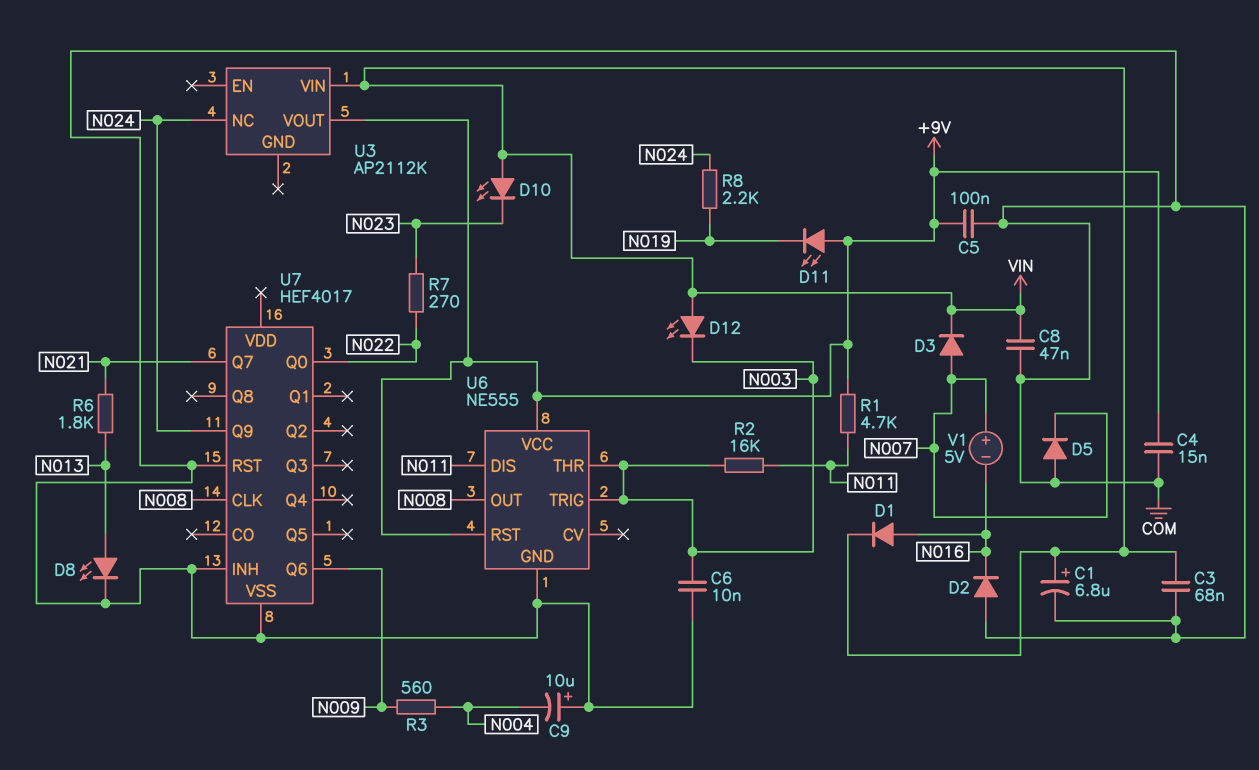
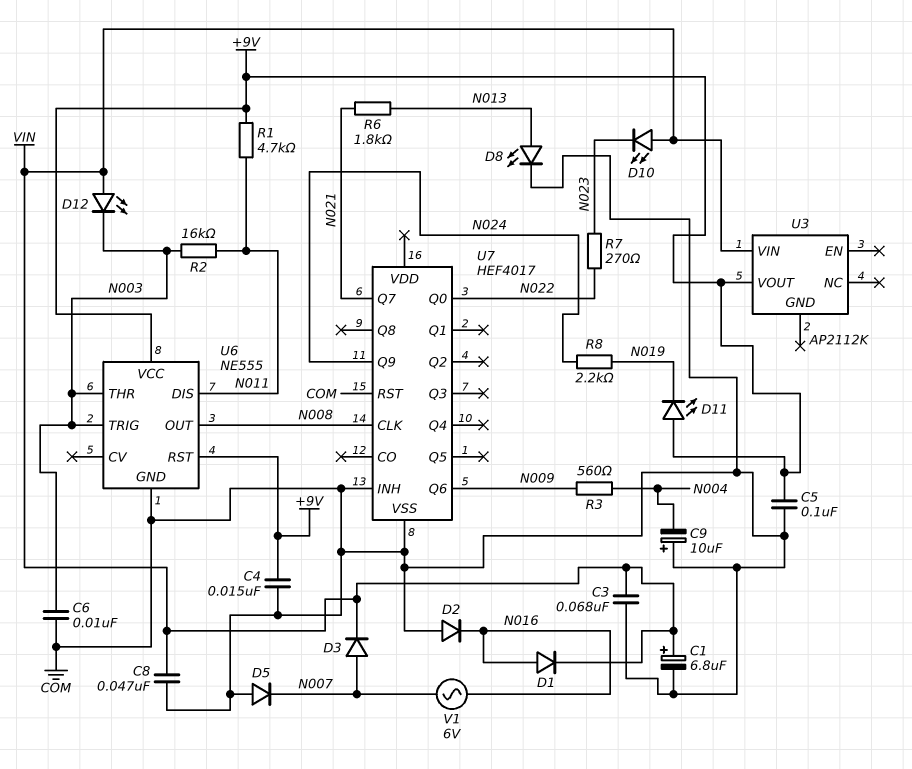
U3 pin NC: N024 -> none
V1: 5V (plus N007, minus N016) -> AC 6V (N007, N016)

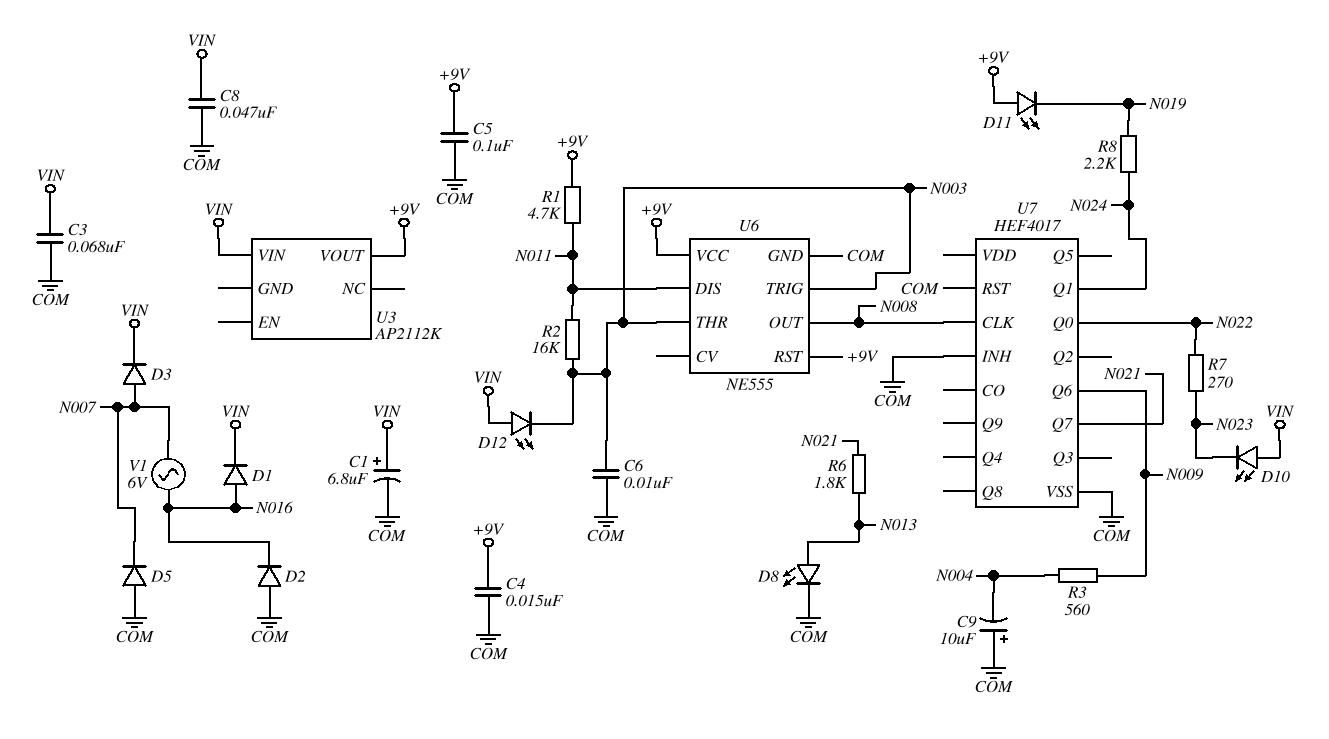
U7 pin Q1: none -> N024
U7 pin Q9: N024 -> none

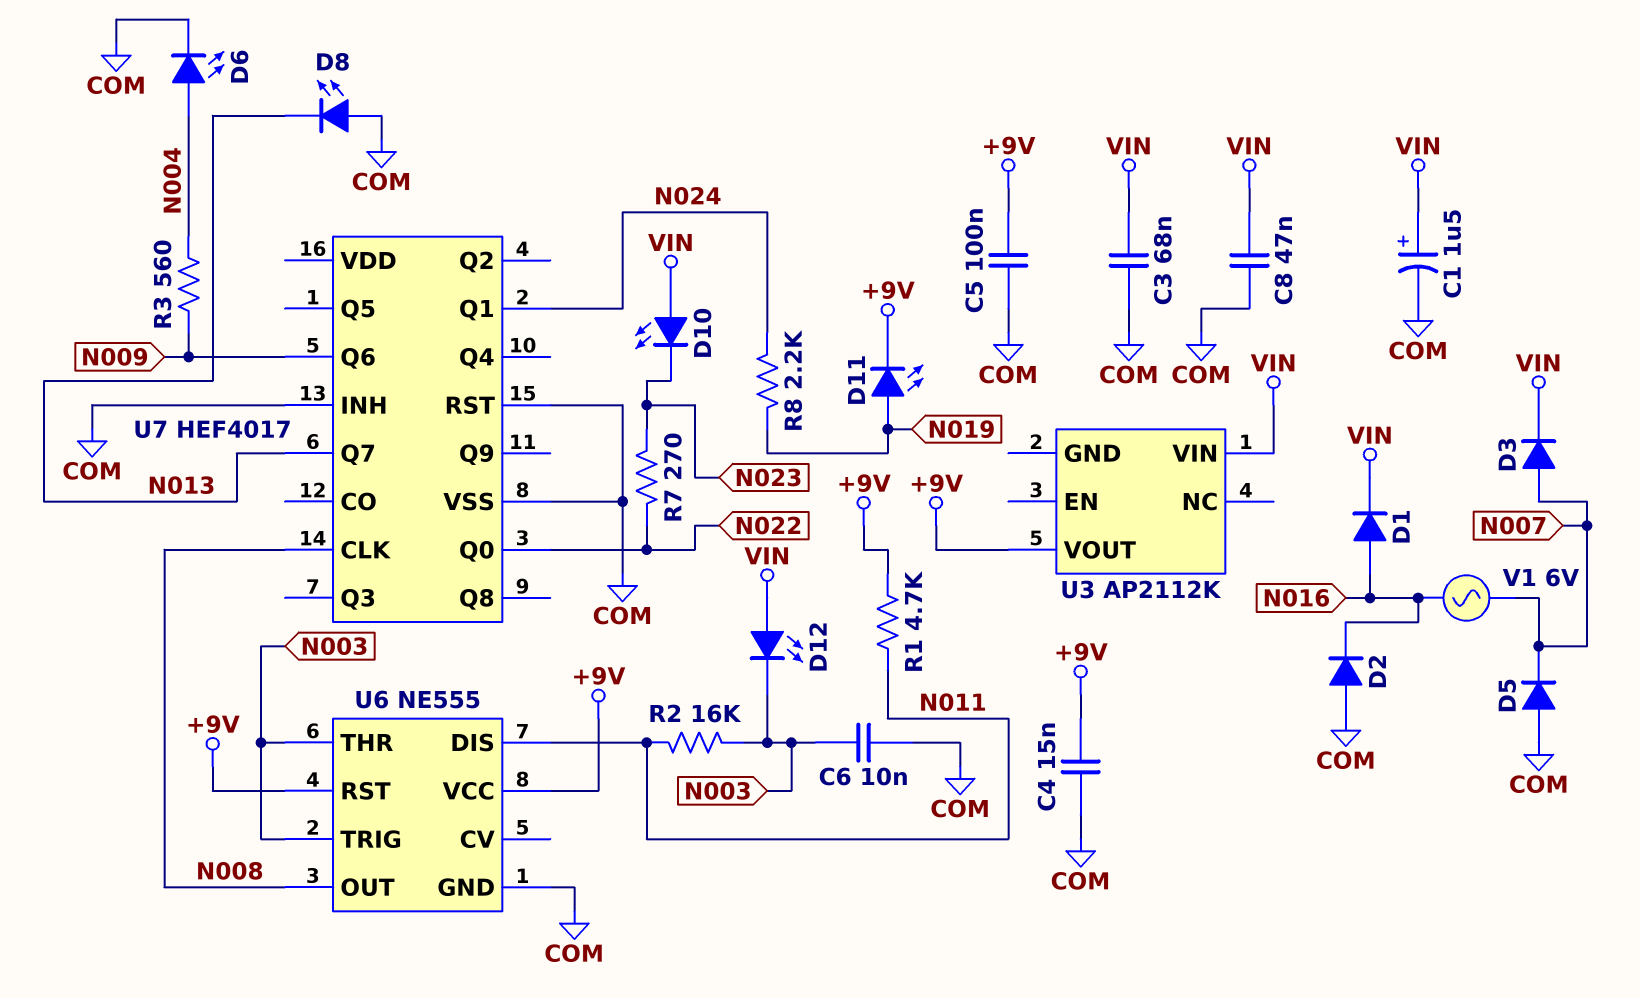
C1: 6.8uF (plus VIN, minus COM) -> 1.5uF (plus VIN, minus COM)
C9: 10uF (plus COM, minus N004) -> none
D6: none -> LED (A N004, K COM)
D8: LED (A N013, K COM) -> LED (A COM, K N013)
D11: LED (A +9V, K N019) -> LED (A N019, K +9V)
R6: 1.8k (N013, N021) -> none
U7 pin Q7: N021 -> N013

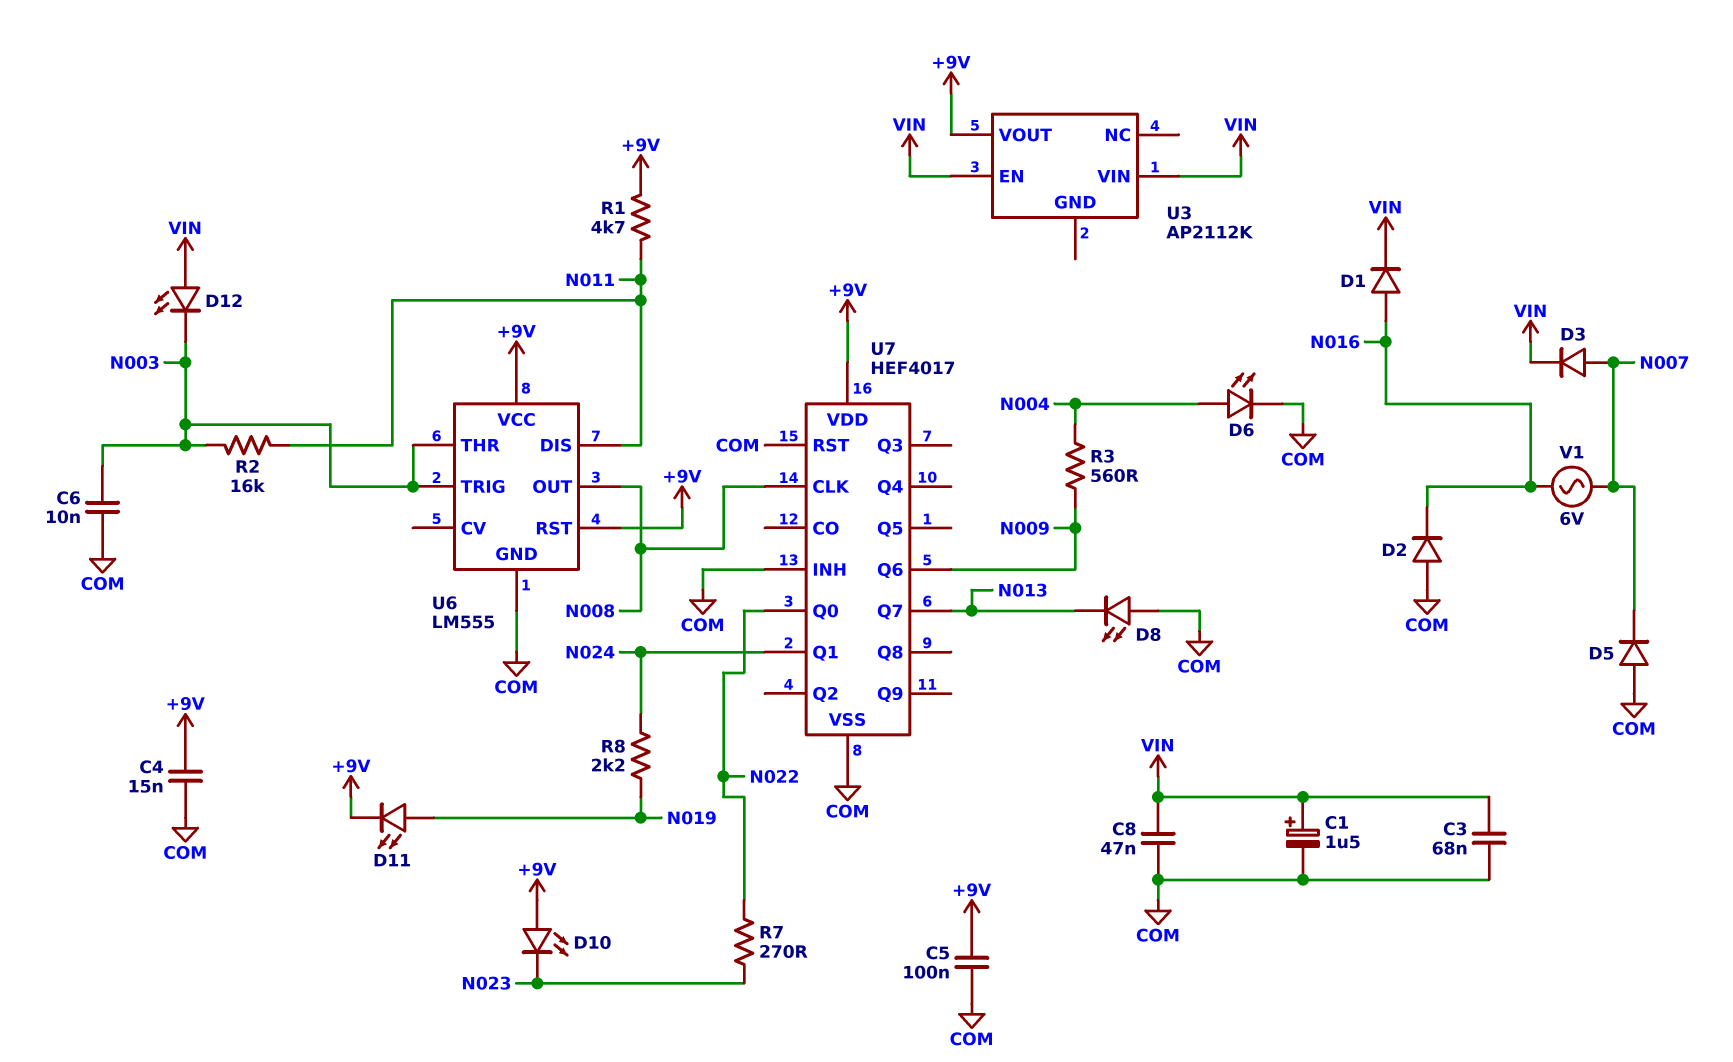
D10: LED (A VIN, K N023) -> LED (A +9V, K N023)
U3 pin EN: none -> VIN
U6: NE555 -> LM555
U7 pin VDD: none -> +9V

